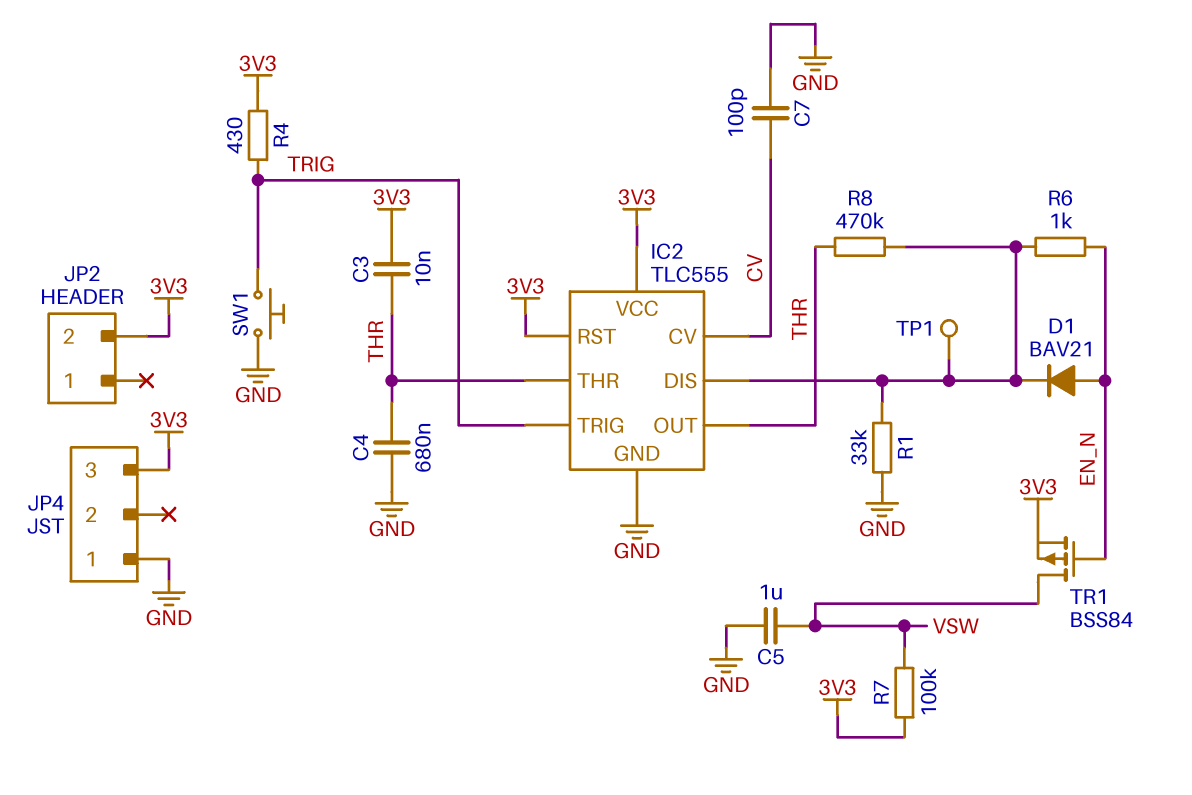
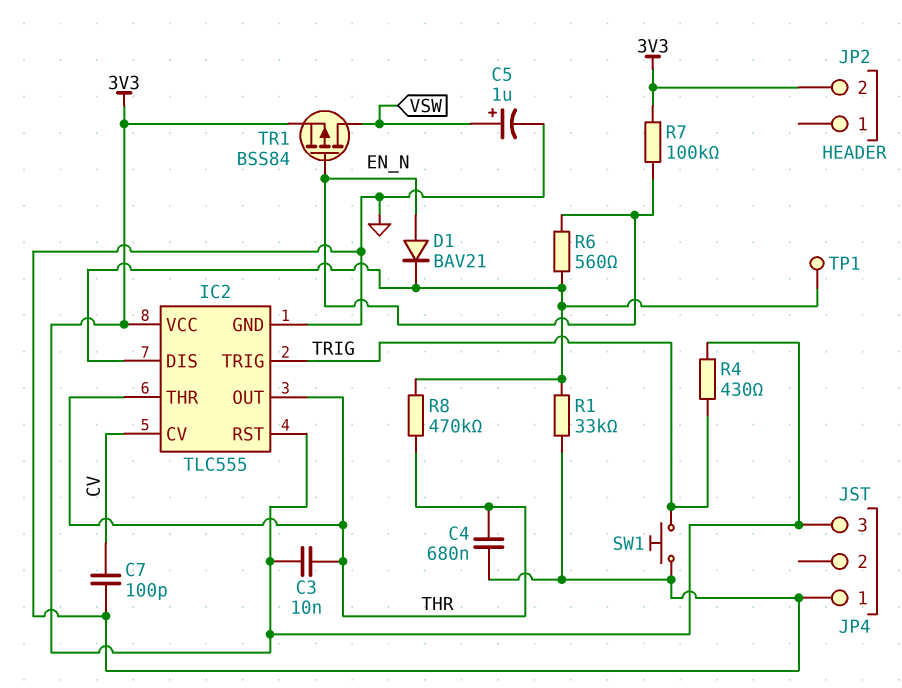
C5: 1uF (GND, VSW) -> 1uF (plus VSW, minus GND)
R6: 1k (EN_N, IC2/DIS) -> 560 (EN_N, IC2/DIS)
R7: 100k (3V3, VSW) -> 100k (3V3, EN_N)

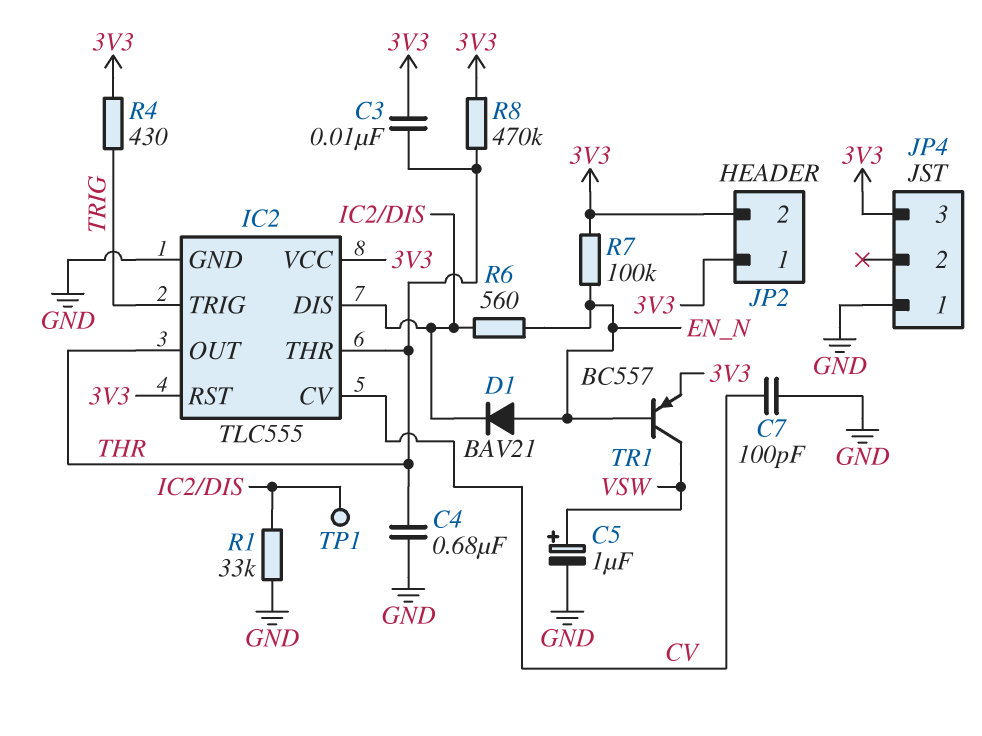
JP2 pin 1: none -> 3V3
R8: 470k (IC2/DIS, THR) -> 470k (3V3, THR)
SW1: button (GND, TRIG) -> none
TR1: PMOS BSS84 (G EN_N, D VSW, S 3V3) -> PNP BC557 (B EN_N, C VSW, E 3V3)

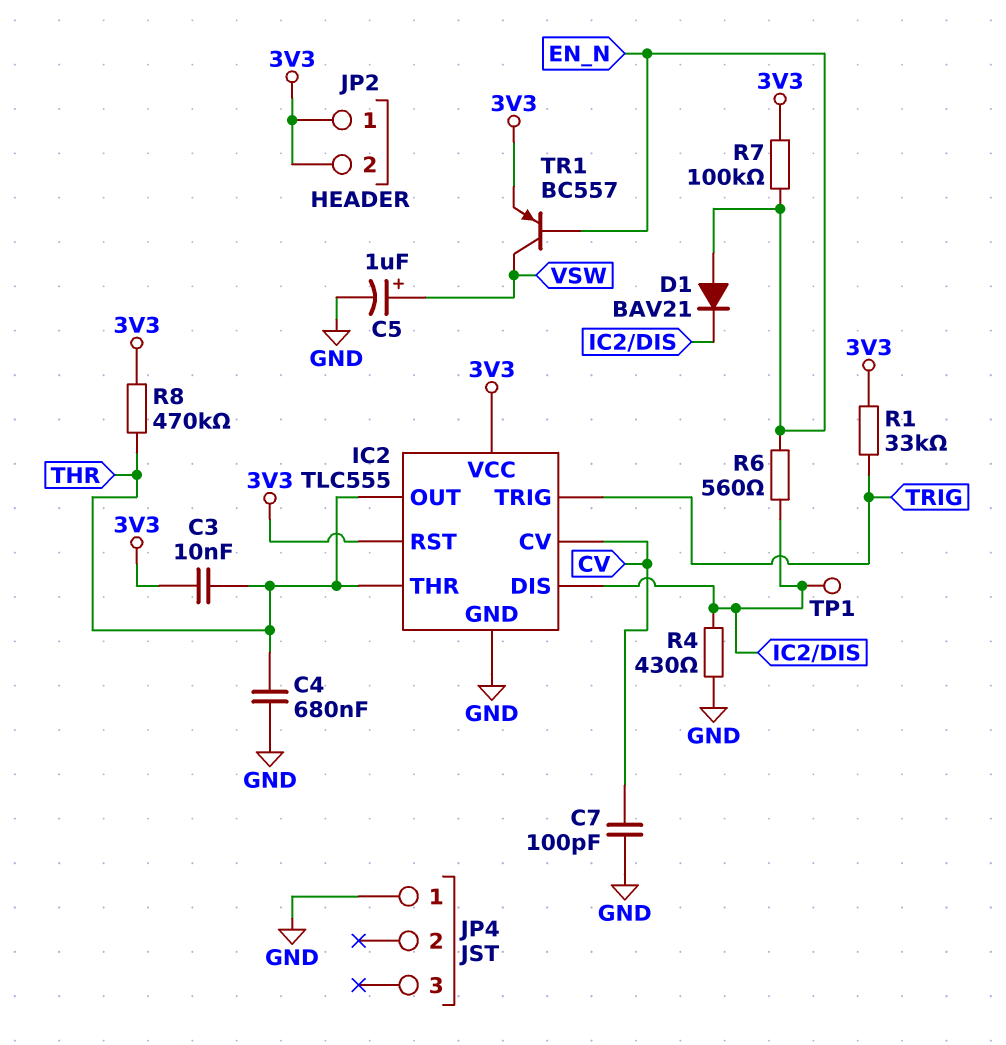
JP4 pin 3: 3V3 -> none
R1: 33k (GND, IC2/DIS) -> 33k (3V3, TRIG)
R4: 430 (3V3, TRIG) -> 430 (GND, IC2/DIS)

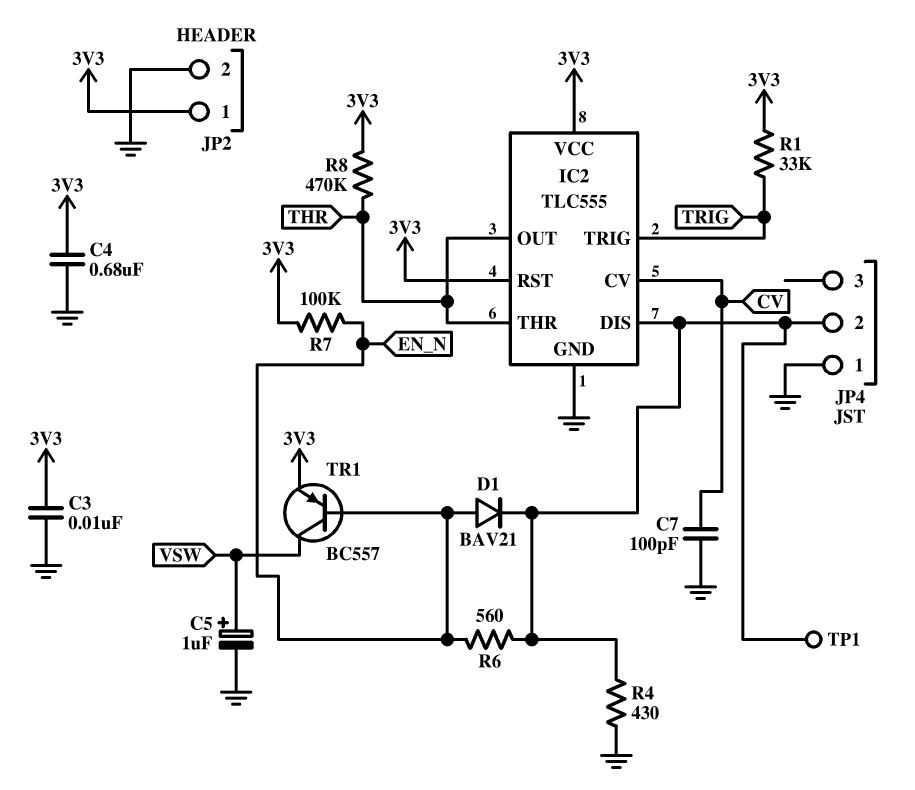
C3: 10nF (3V3, THR) -> 10nF (3V3, GND)
C4: 680nF (GND, THR) -> 680nF (3V3, GND)
JP2 pin 2: 3V3 -> GND
JP4 pin 2: none -> IC2/DIS

